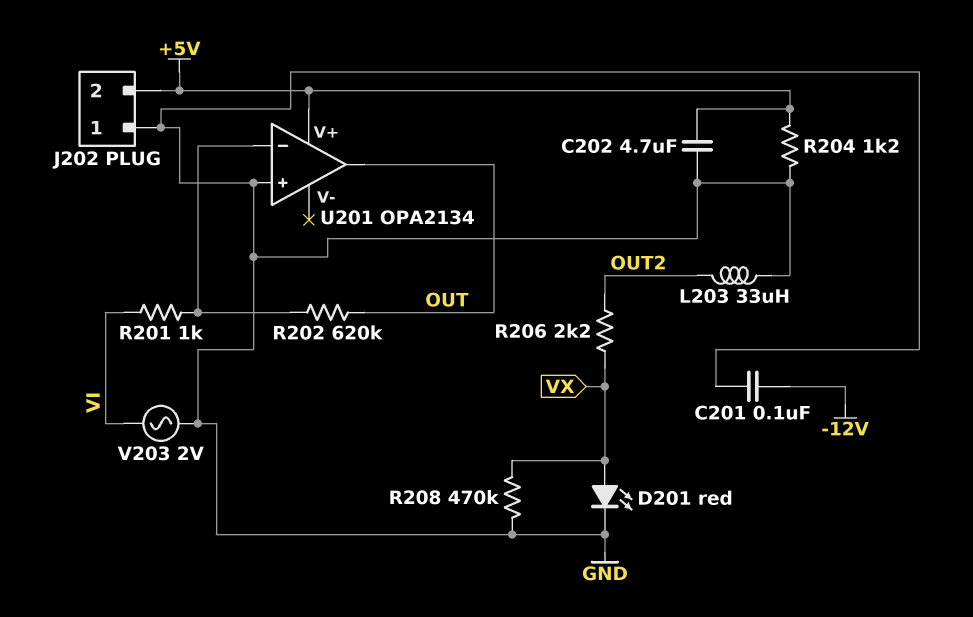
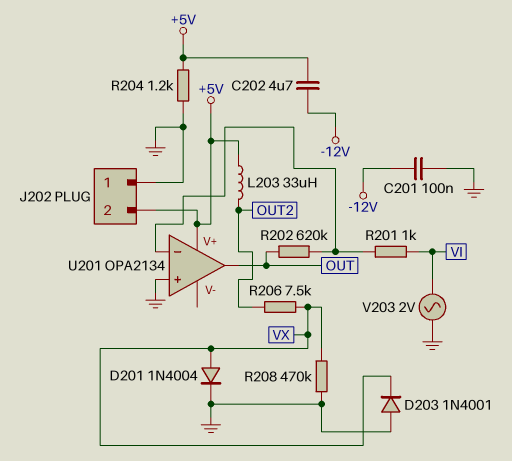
C202: 4.7uF (+5V, GND) -> 4.7uF (+5V, -12V)
D201: LED red (A VX, K GND) -> diode 1N4004 (A VX, K GND)
D203: none -> diode 1N4001 (A GND, K VX)
L203: 33uH (GND, OUT2) -> 33uH (+5V, OUT2)
R206: 2.2k (OUT2, VX) -> 7.5k (OUT2, VX)

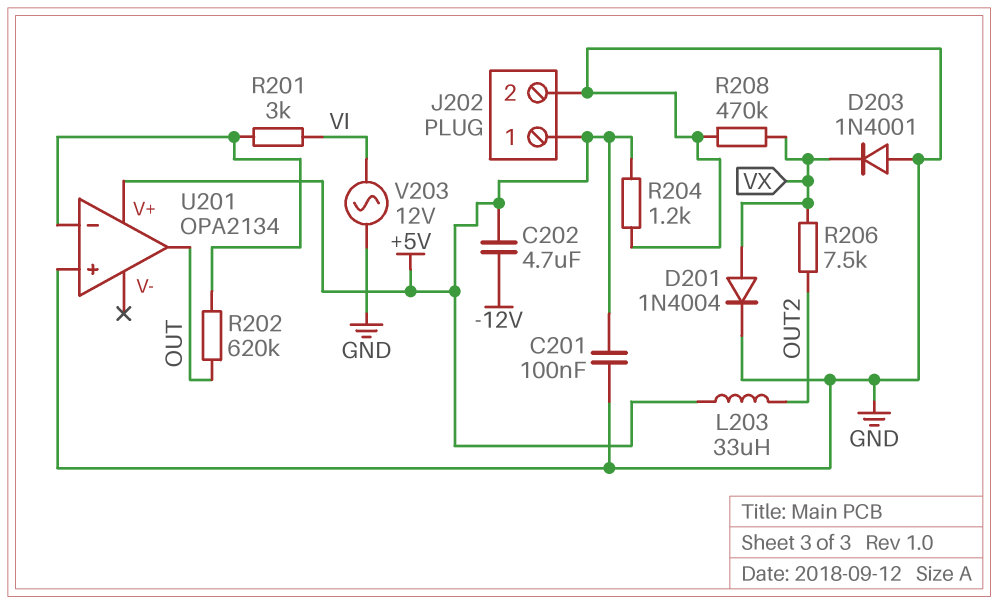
C201: 100nF (-12V, GND) -> 100nF (+5V, GND)
J202 pin 1: GND -> +5V
J202 pin 2: +5V -> GND
R201: 1k (U201/in-, VI) -> 3k (U201/in-, VI)
V203: AC 2V (GND, VI) -> AC 12V (GND, VI)

